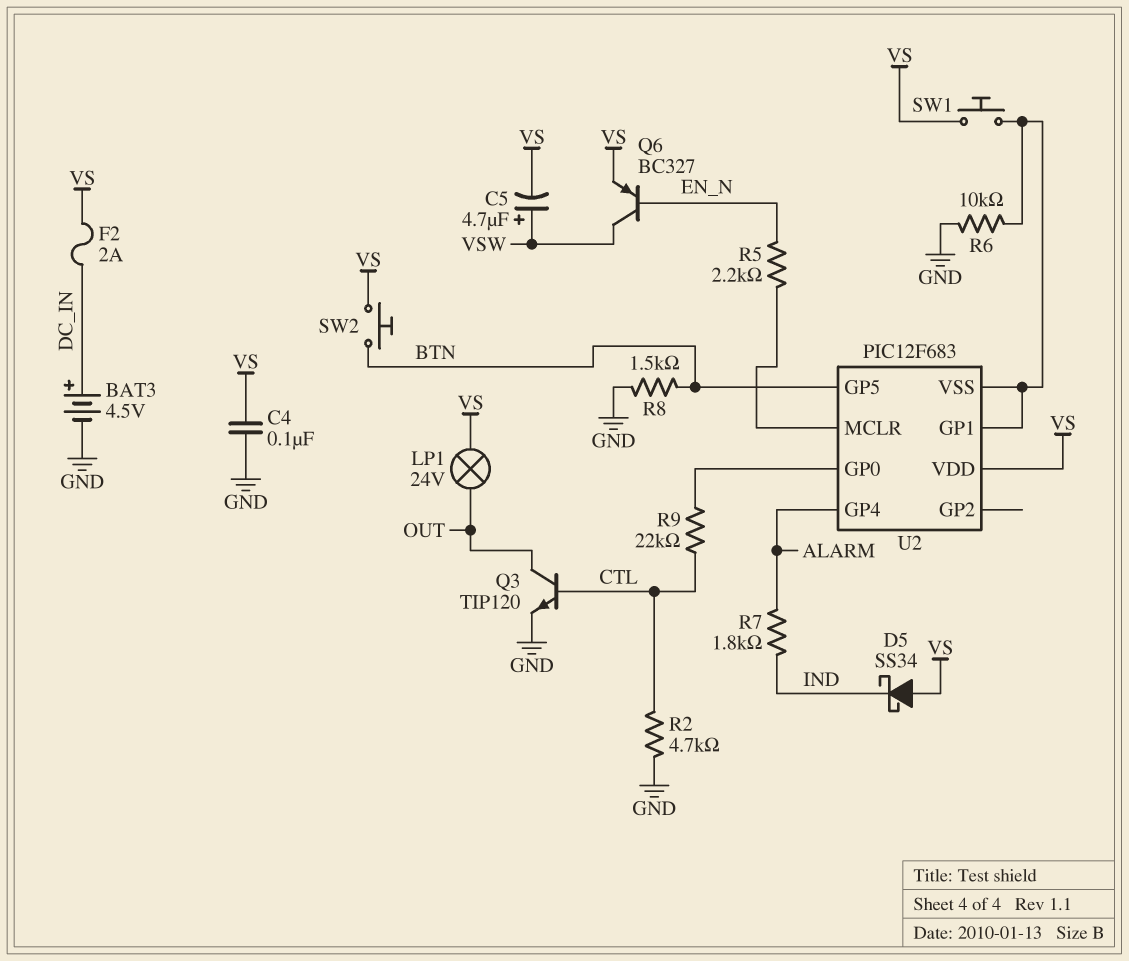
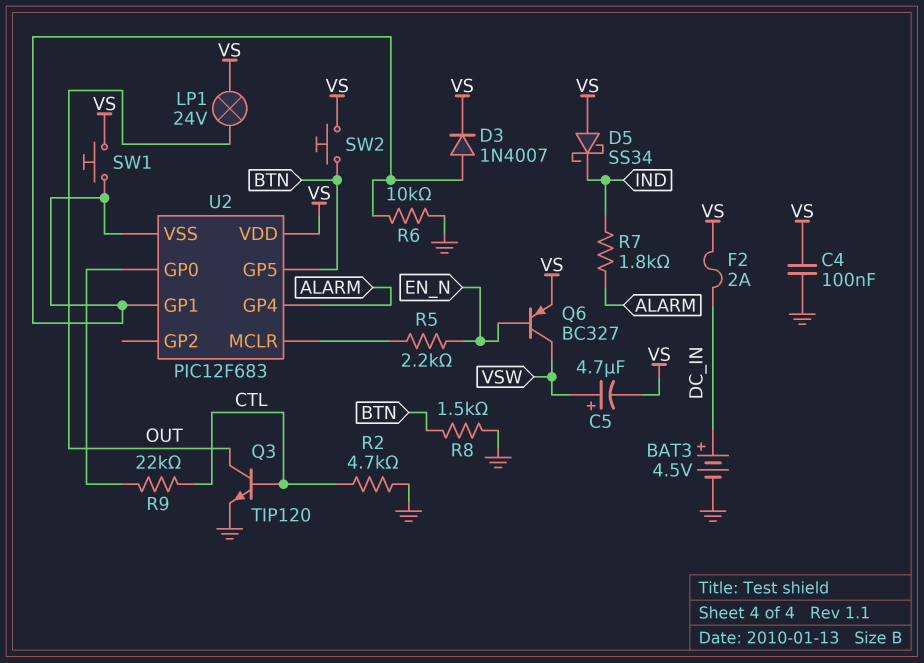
D3: none -> diode 1N4007 (A U2/GP1, K VS)

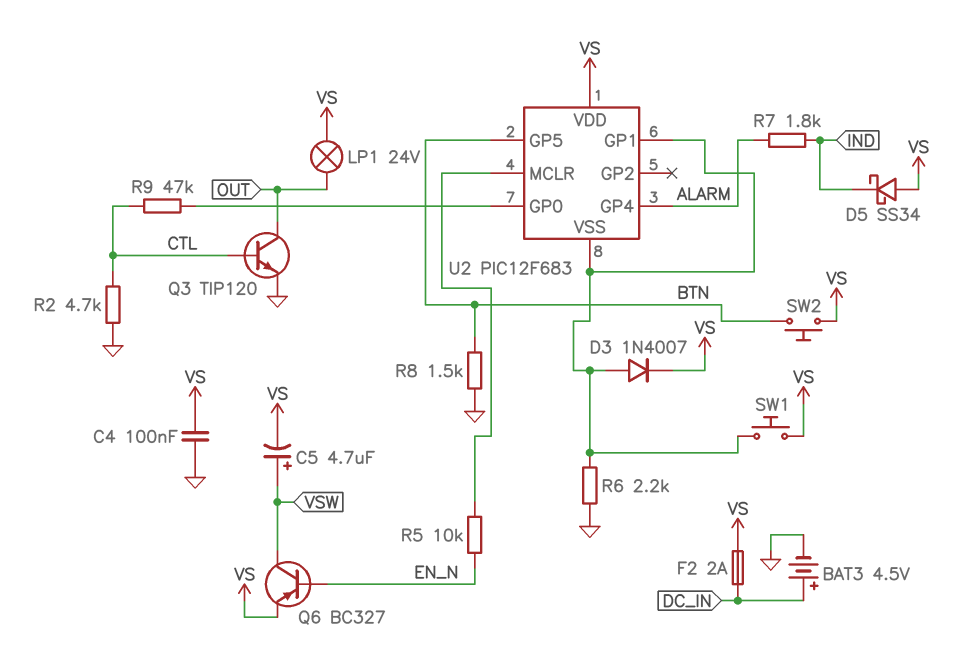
R5: 2.2k (EN_N, U2/MCLR) -> 10k (EN_N, U2/MCLR)
R6: 10k (GND, U2/GP1) -> 2.2k (GND, U2/GP1)
R9: 22k (CTL, U2/GP0) -> 47k (CTL, U2/GP0)

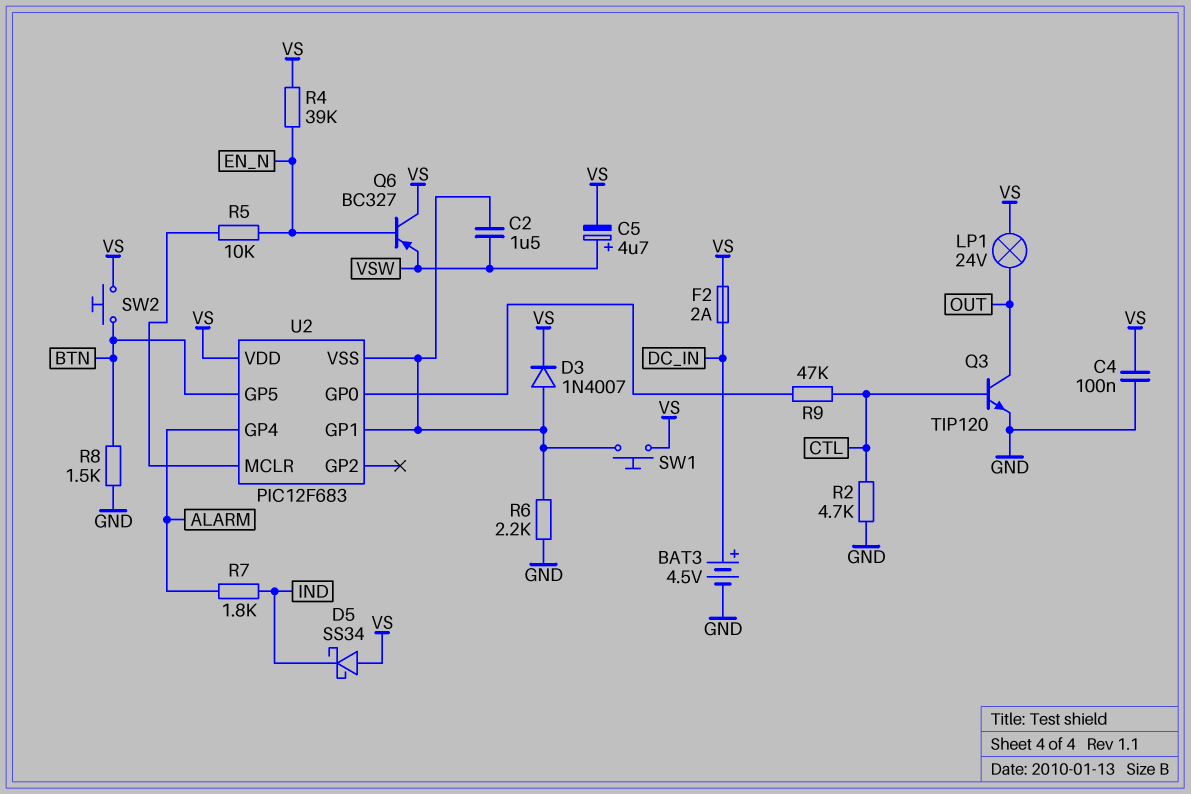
C2: none -> 1.5uF (U2/GP1, VSW)
Q6: PNP BC327 (B EN_N, C VSW, E VS) -> PNP BC327 (B EN_N, C VS, E VSW)
R4: none -> 39k (EN_N, VS)

